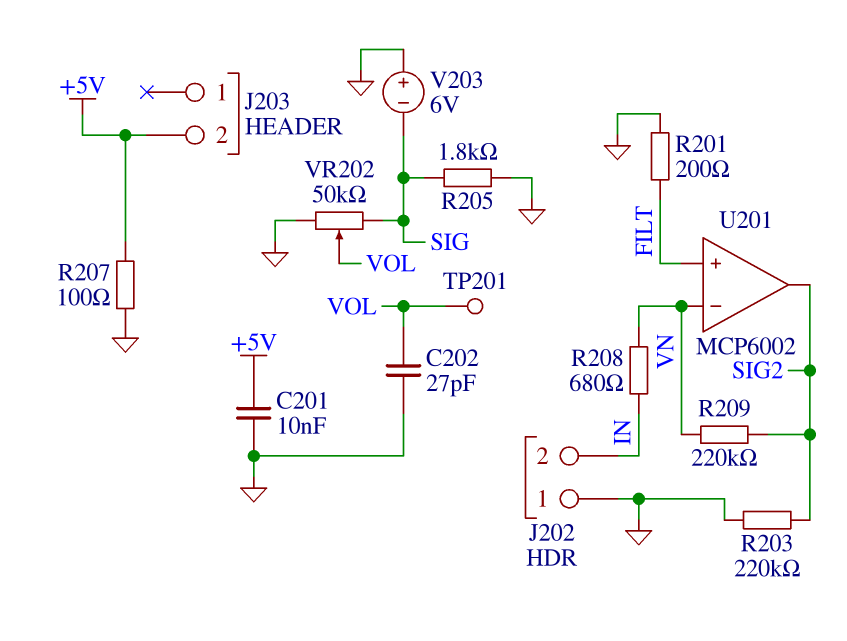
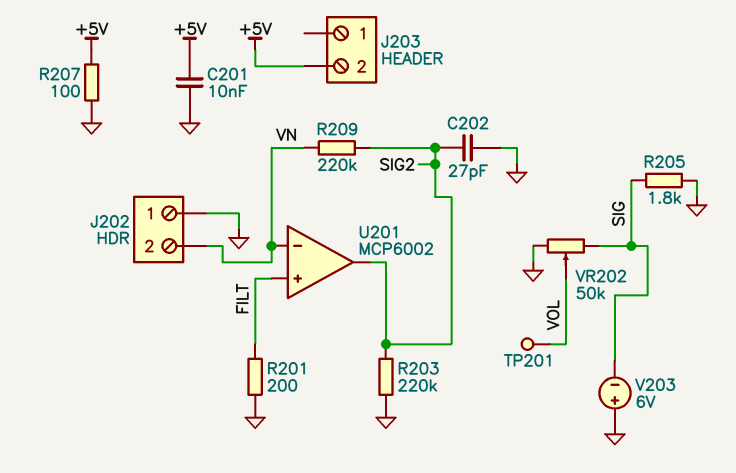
C202: 27pF (GND, VOL) -> 27pF (GND, SIG2)
J202 pin 2: IN -> VN
R208: 680 (IN, VN) -> none

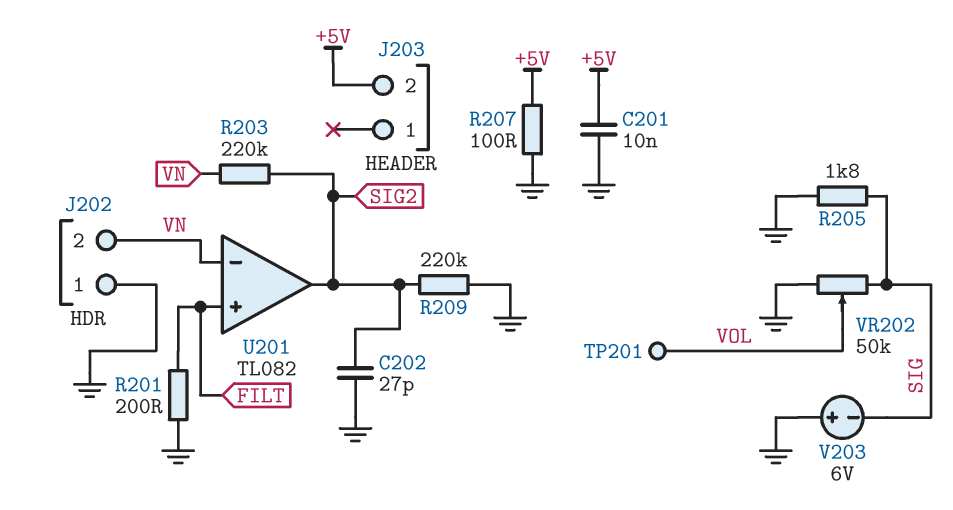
R203: 220k (GND, SIG2) -> 220k (SIG2, VN)
R209: 220k (SIG2, VN) -> 220k (GND, SIG2)
U201: MCP6002 -> TL082

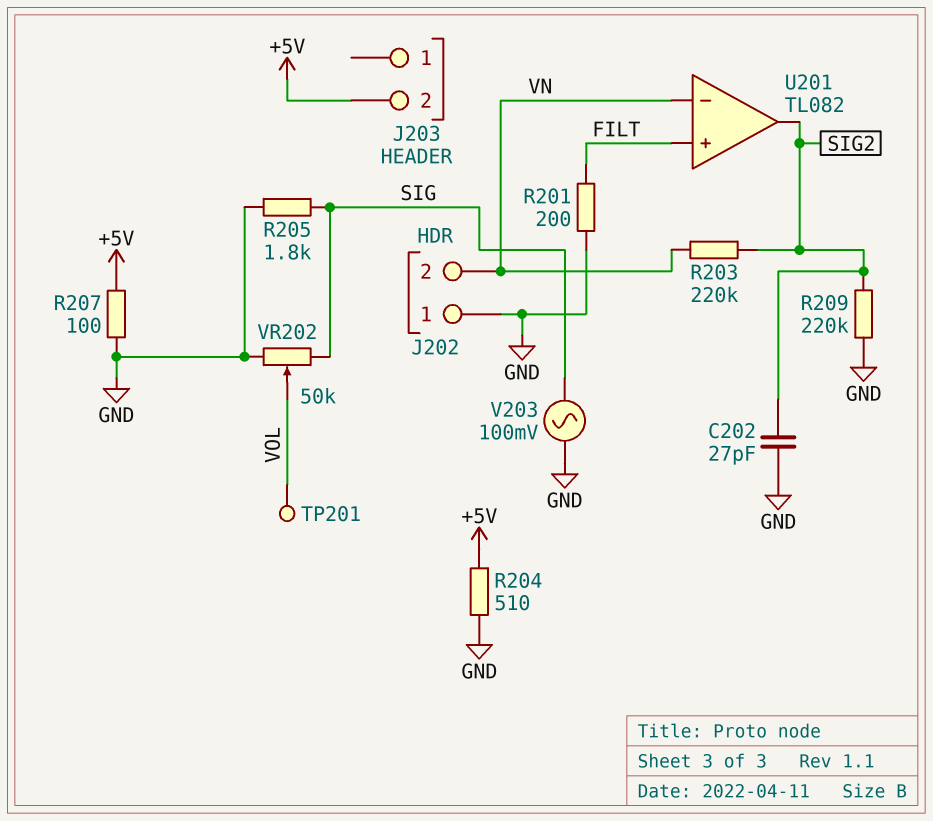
C201: 10nF (+5V, GND) -> none
R204: none -> 510 (+5V, GND)
V203: 6V (plus GND, minus SIG) -> AC 100mV (GND, SIG)

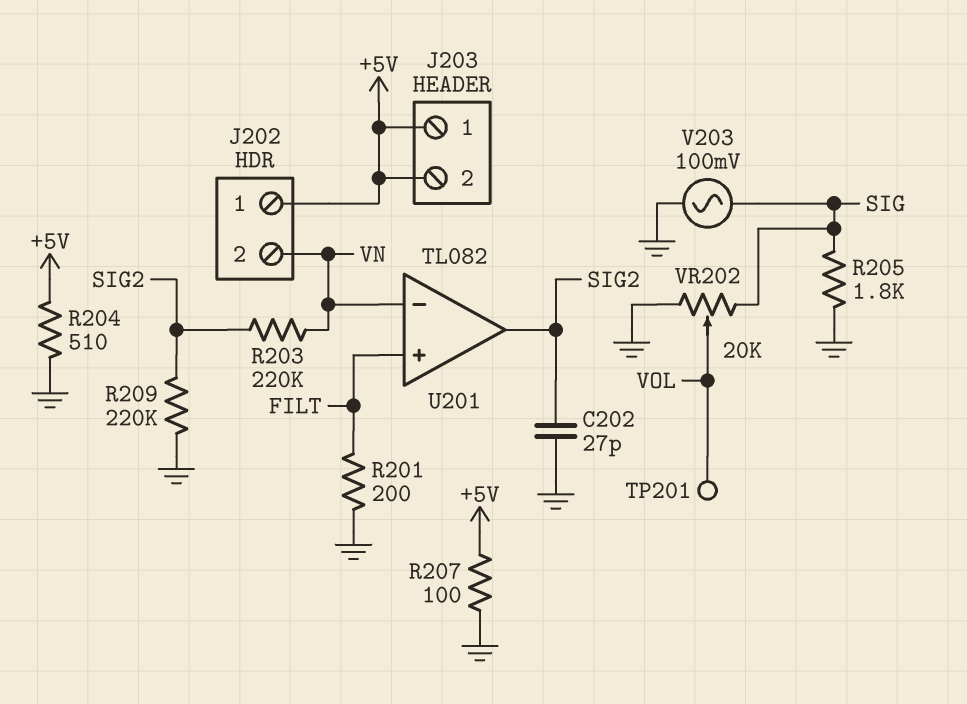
J202 pin 1: GND -> +5V
J203 pin 1: none -> +5V
VR202: 50k (GND, SIG, wiper VOL) -> 20k (GND, SIG, wiper VOL)

